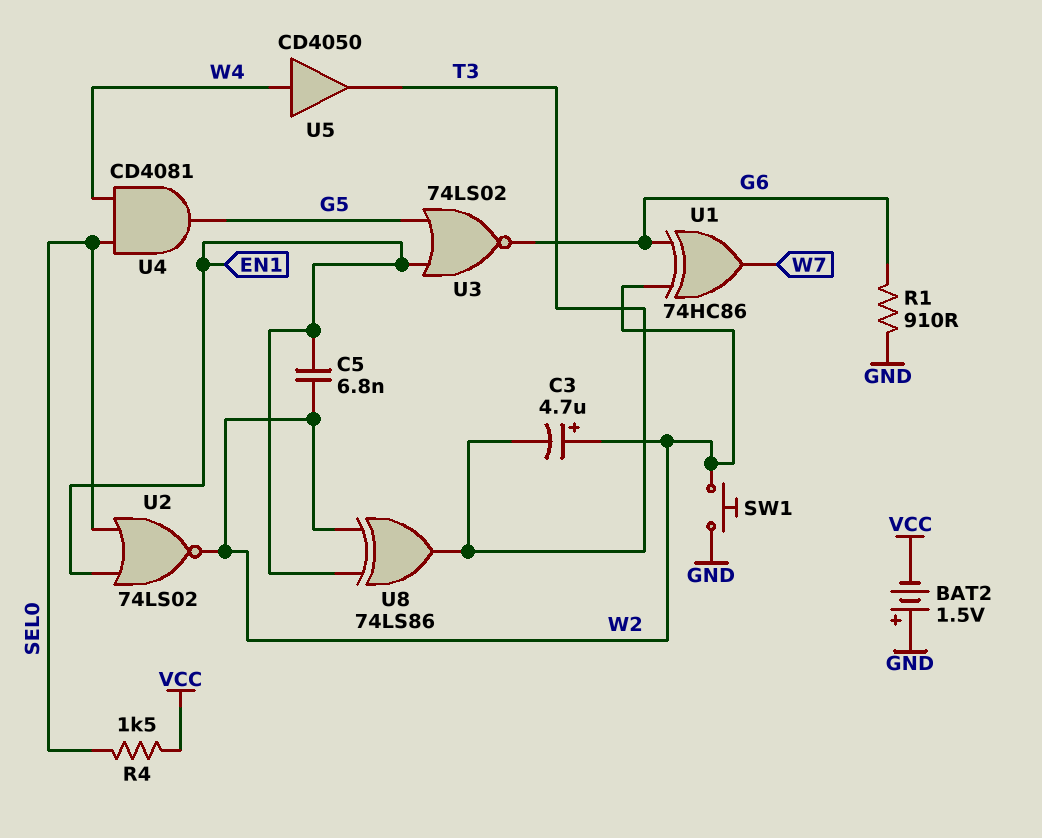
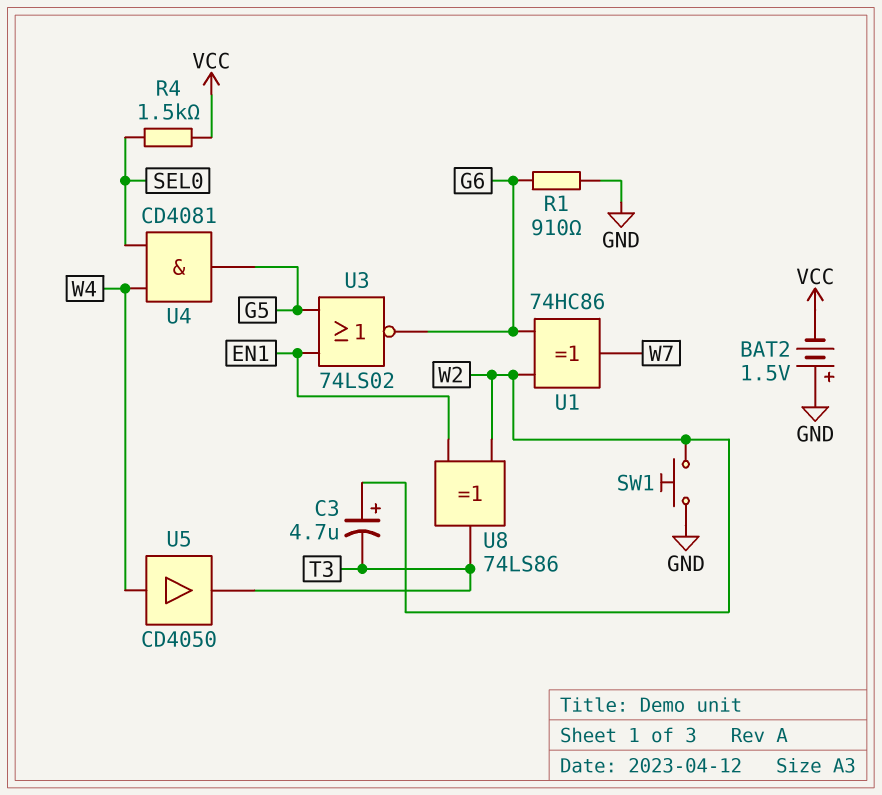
C5: 6.8nF (EN1, W2) -> none
U2: NOR 74LS02 (in EN1, in SEL0, out W2) -> none

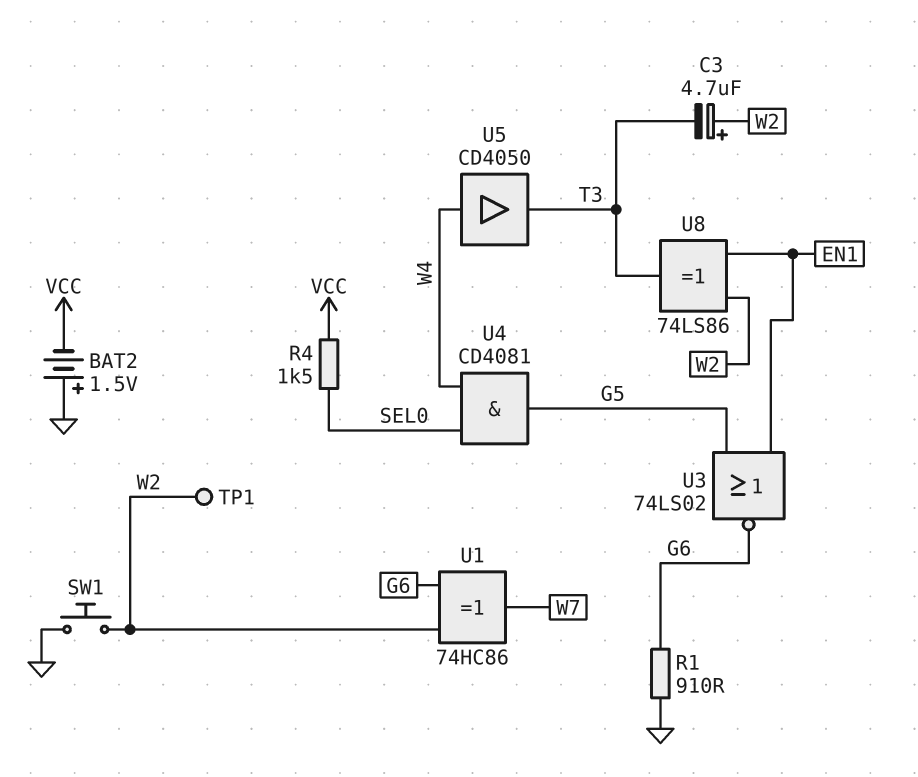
TP1: none -> test point (W2)

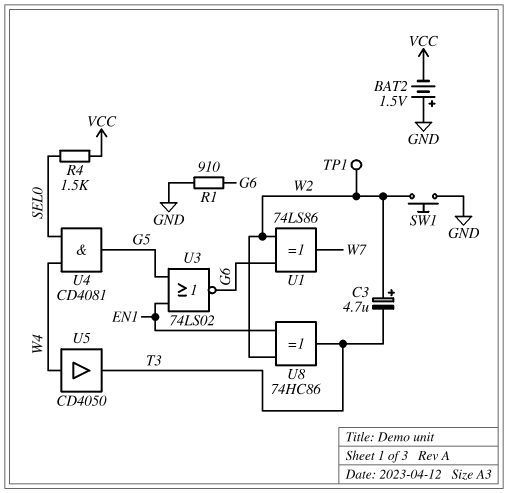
U1: XOR 74HC86 (in G6, in W2, out W7) -> XOR 74LS86 (in G6, in W2, out W7)
U8: XOR 74LS86 (in EN1, in W2, out T3) -> XOR 74HC86 (in EN1, in W2, out T3)

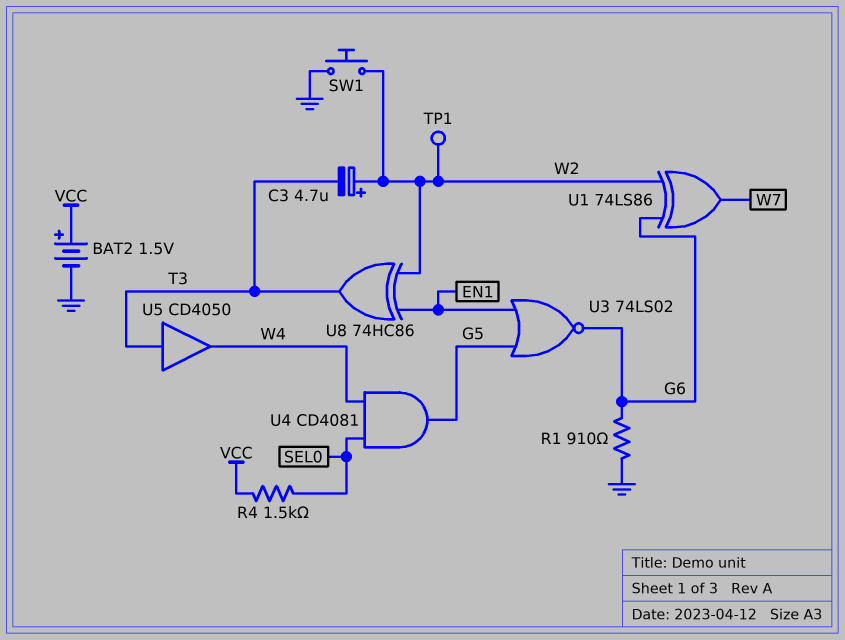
BAT2: 1.5V (plus GND, minus VCC) -> 1.5V (plus VCC, minus GND)
U5: buffer CD4050 (in W4, out T3) -> buffer CD4050 (in T3, out W4)

